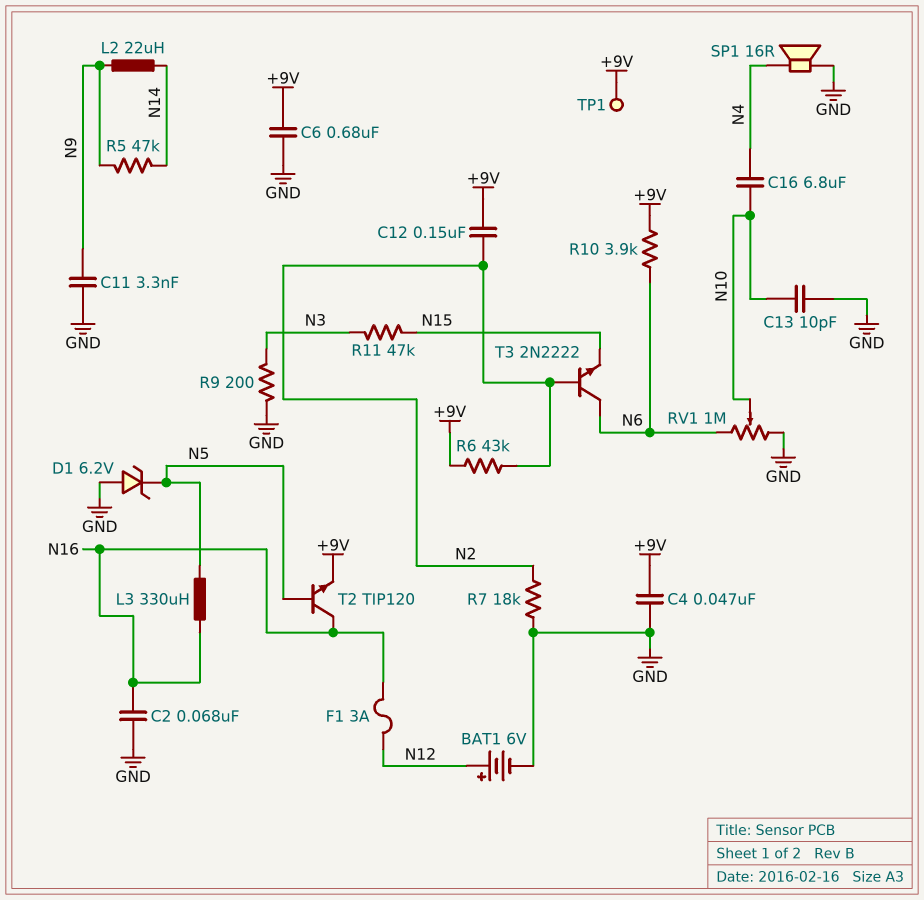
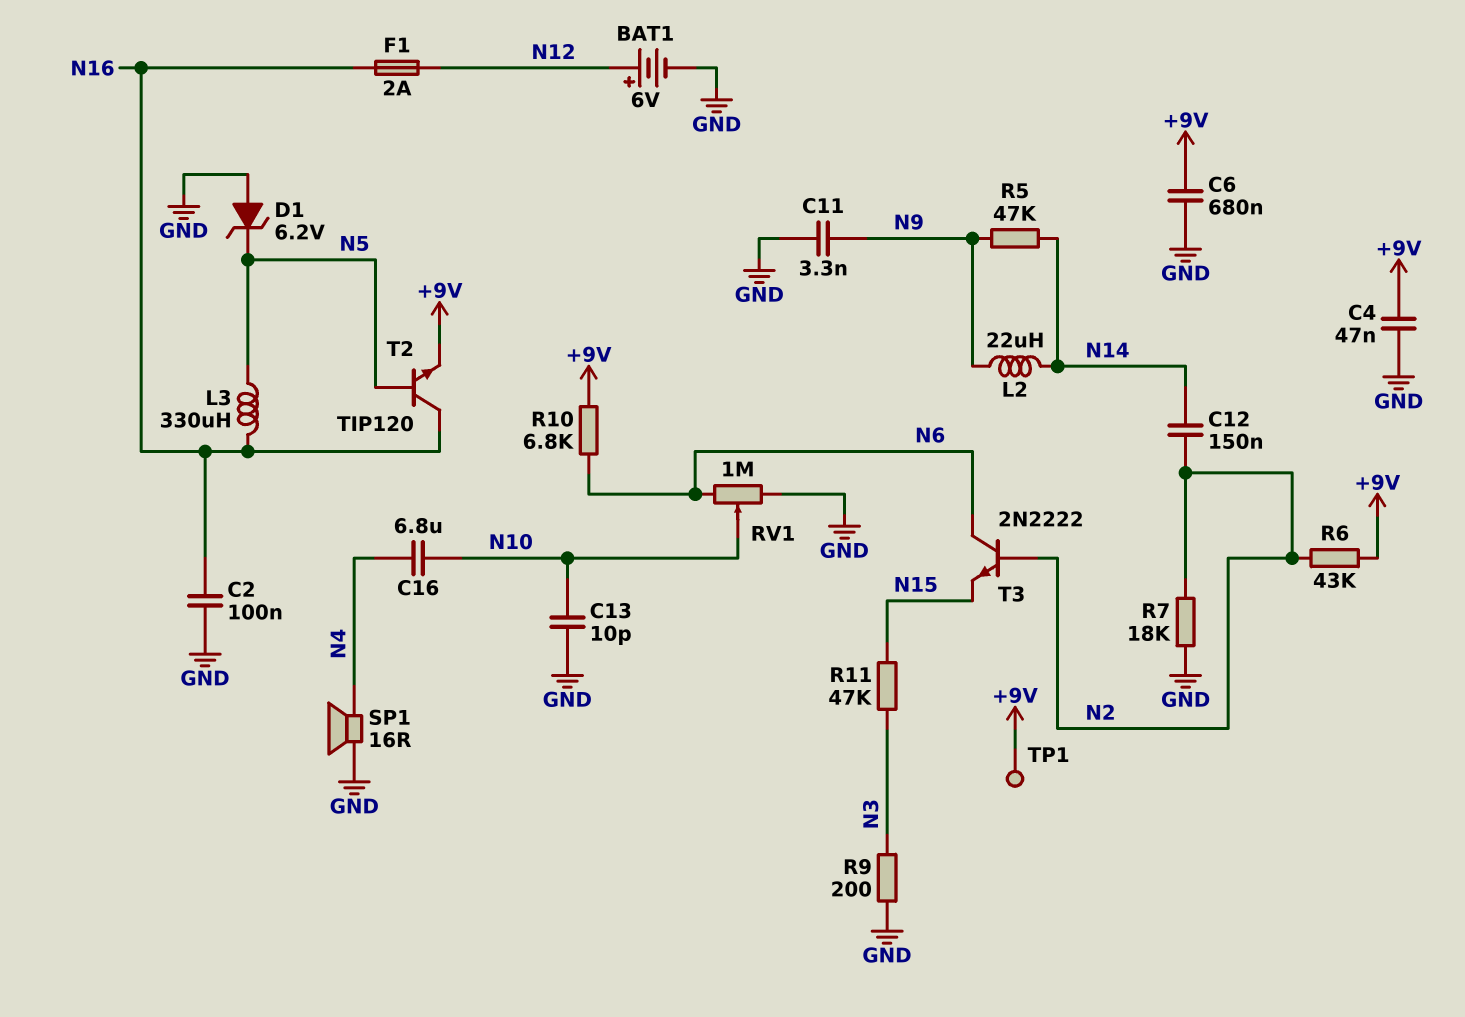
C2: 68nF (GND, N16) -> 100nF (GND, N16)
C12: 150nF (+9V, N2) -> 150nF (N2, N14)
F1: 3A (N12, N16) -> 2A (N12, N16)
R10: 3.9k (+9V, N6) -> 6.8k (+9V, N6)

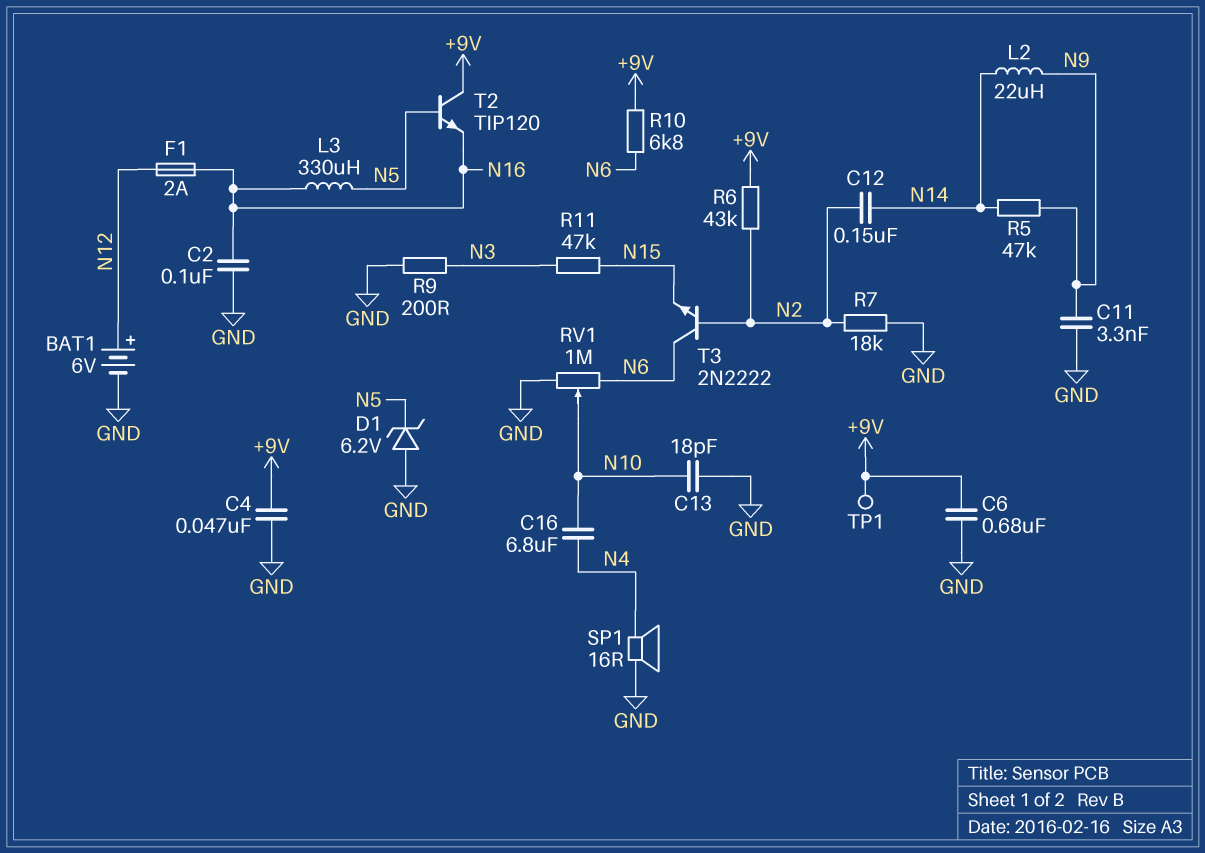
C13: 10pF (GND, N10) -> 18pF (GND, N10)
T2: NPN TIP120 (B N5, C N16, E +9V) -> NPN TIP120 (B N5, C +9V, E N16)

